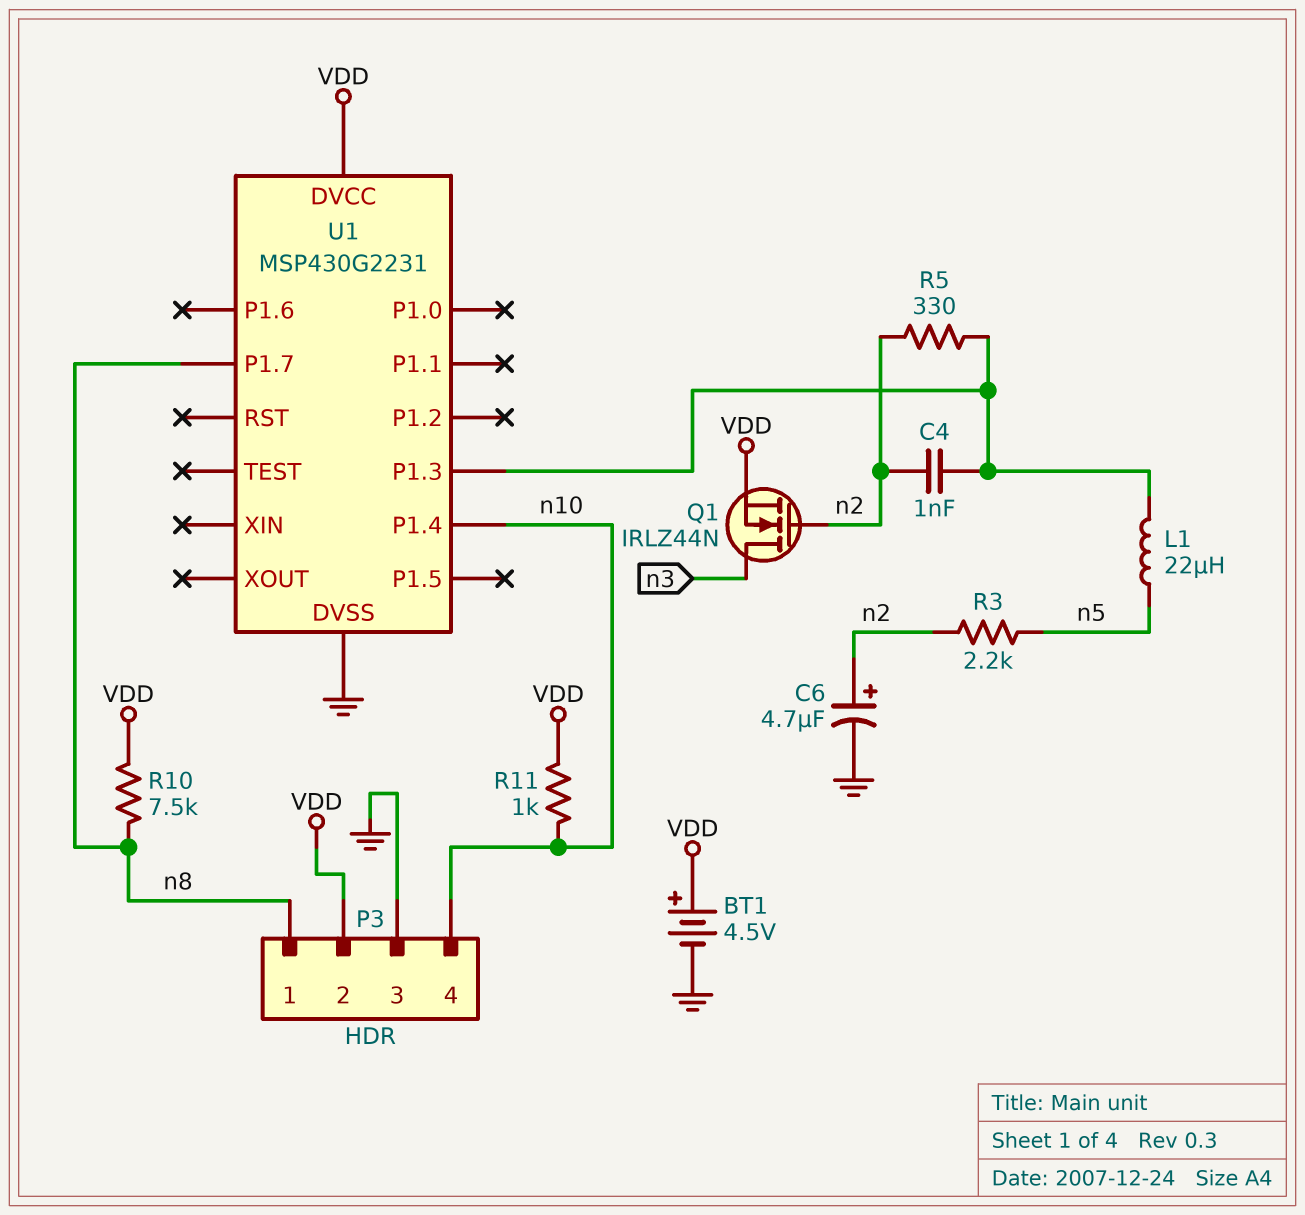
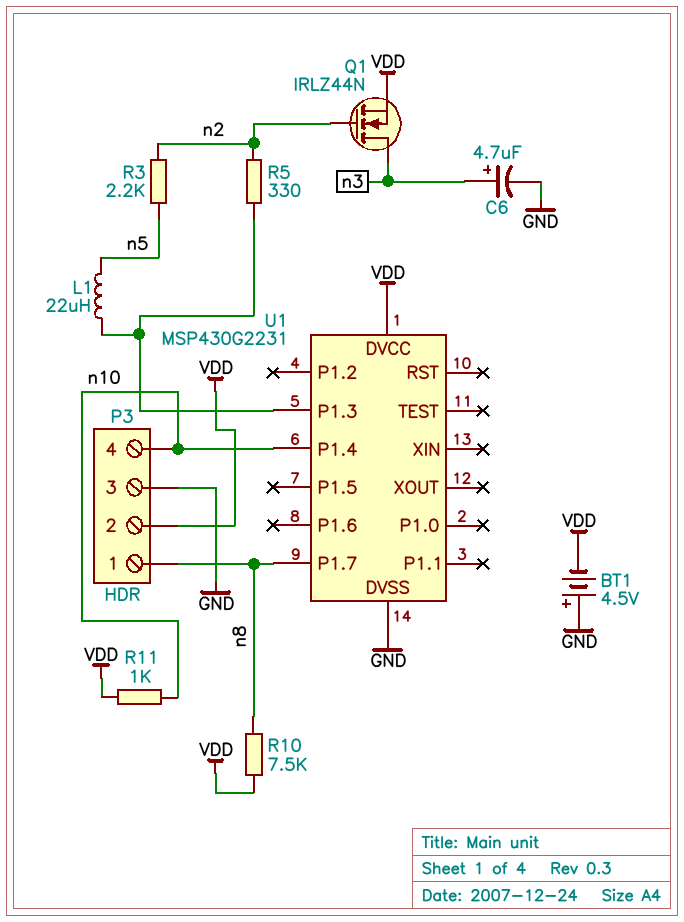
BT1: 4.5V (plus VDD, minus GND) -> 4.5V (plus GND, minus VDD)
C4: 1nF (U1/P1.3, n2) -> none
C6: 4.7uF (plus n2, minus GND) -> 4.7uF (plus n3, minus GND)

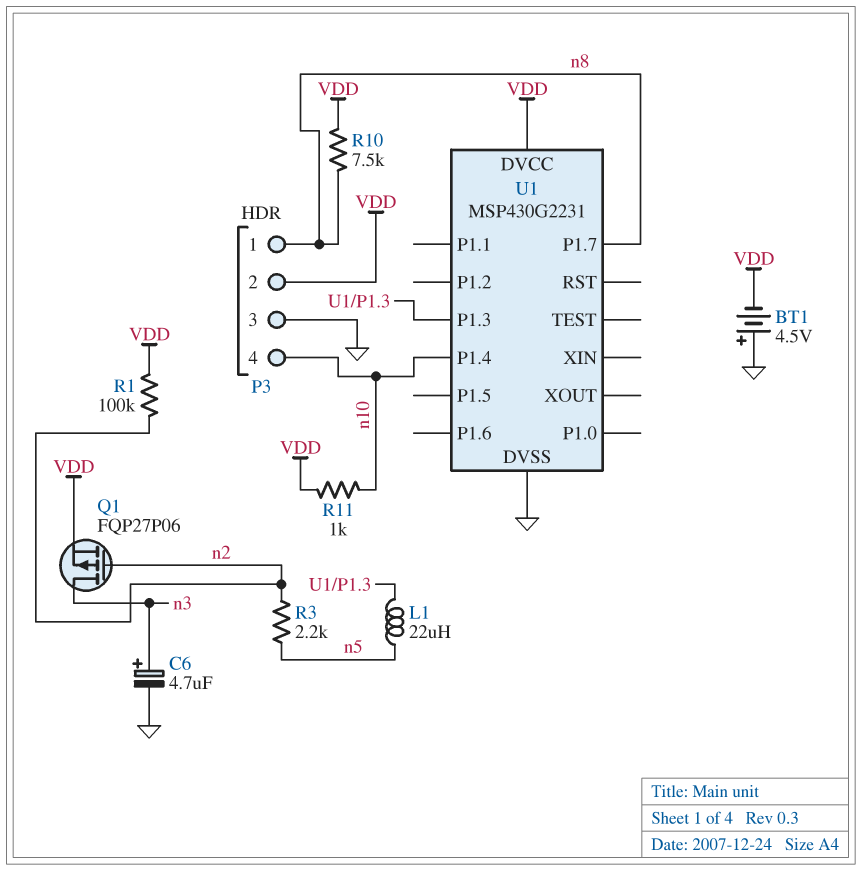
Q1: NMOS IRLZ44N (G n2, D n3, S VDD) -> PMOS FQP27P06 (G n2, D n3, S VDD)
R1: none -> 100k (VDD, n2)
R5: 330 (U1/P1.3, n2) -> none

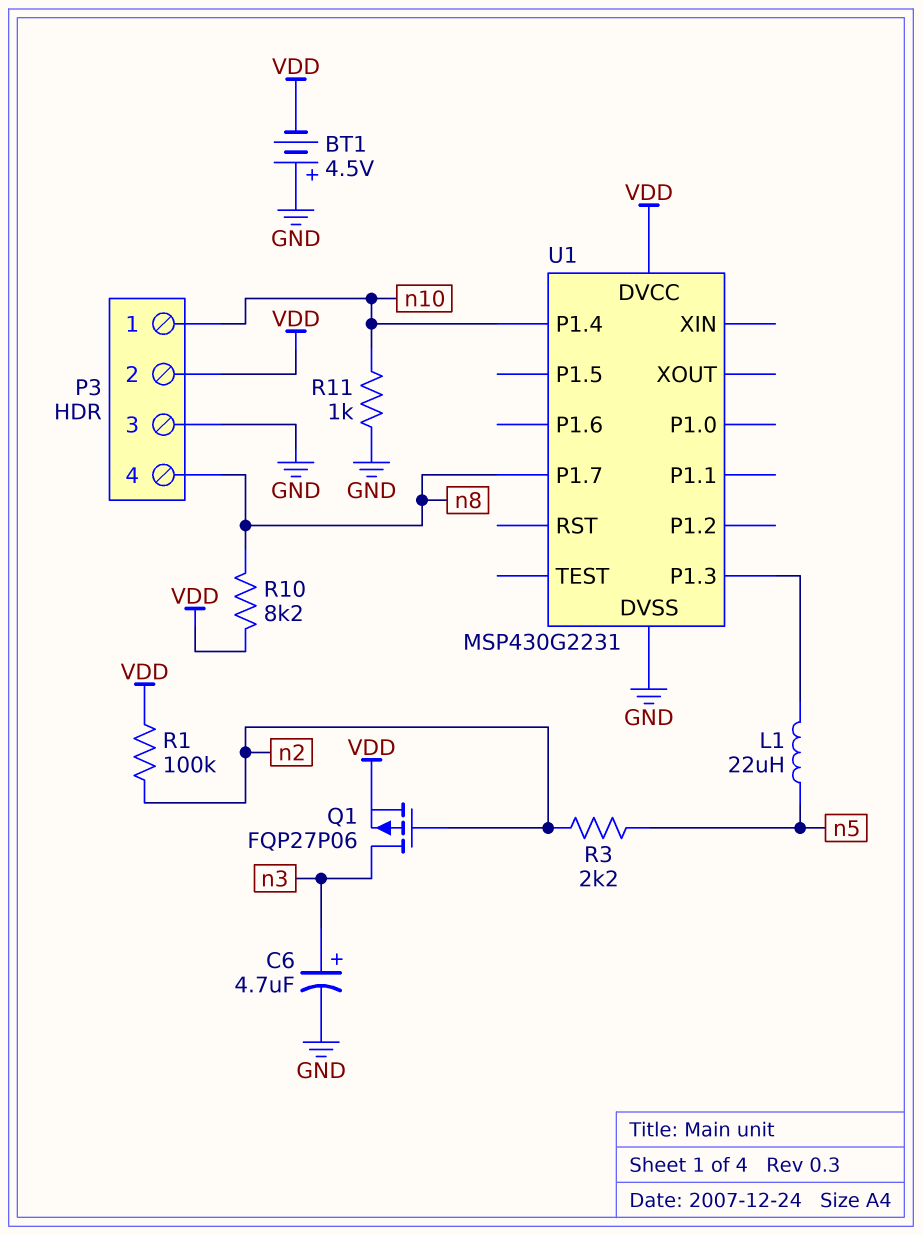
P3 pin 1: n8 -> n10
P3 pin 4: n10 -> n8
R10: 7.5k (VDD, n8) -> 8.2k (VDD, n8)
R11: 1k (VDD, n10) -> 1k (GND, n10)

